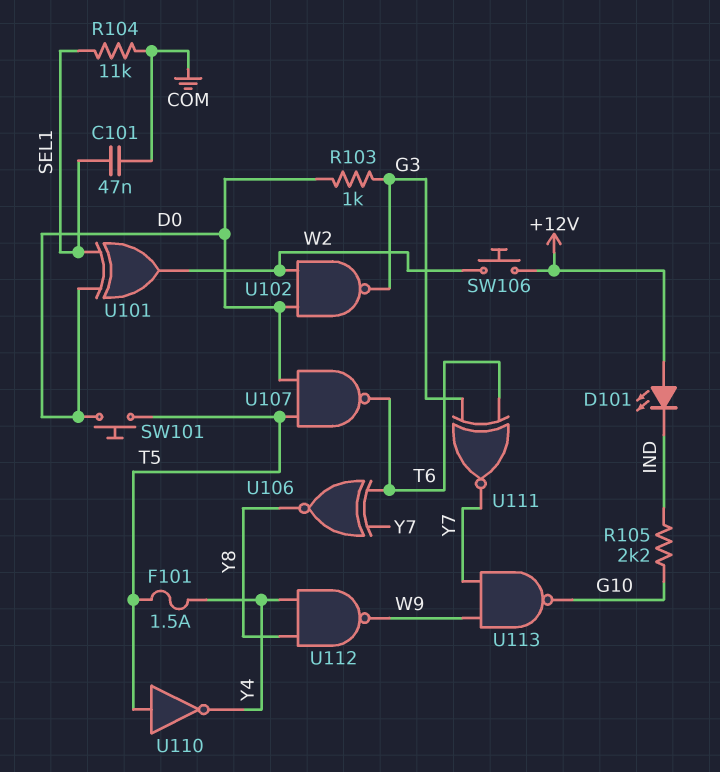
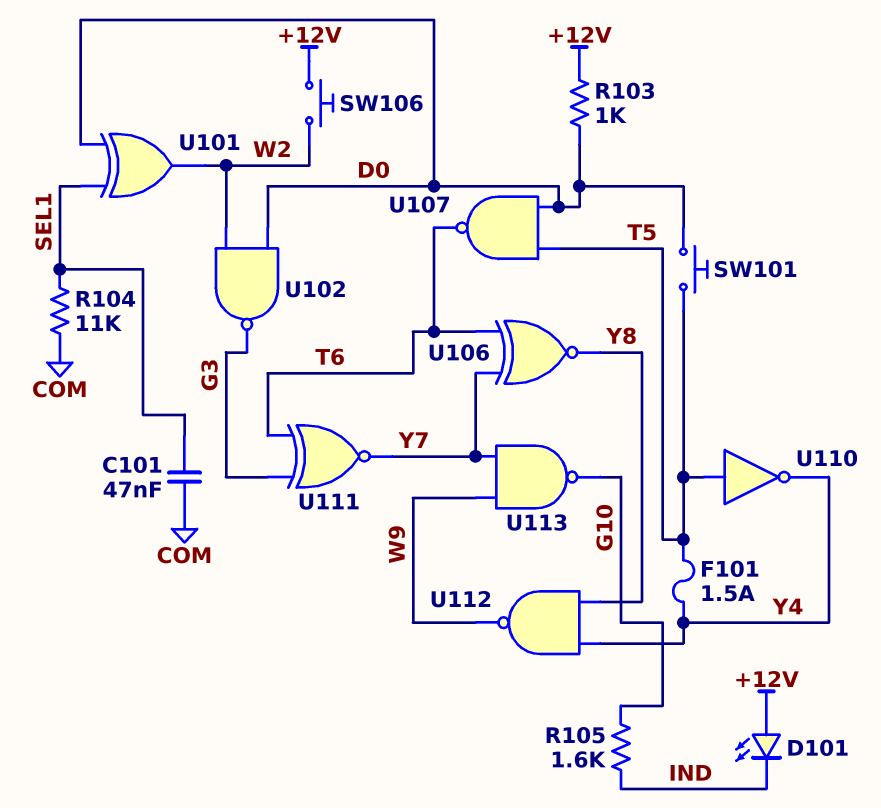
R103: 1k (D0, G3) -> 1k (+12V, D0)
R105: 2.2k (G10, IND) -> 1.6k (G10, IND)

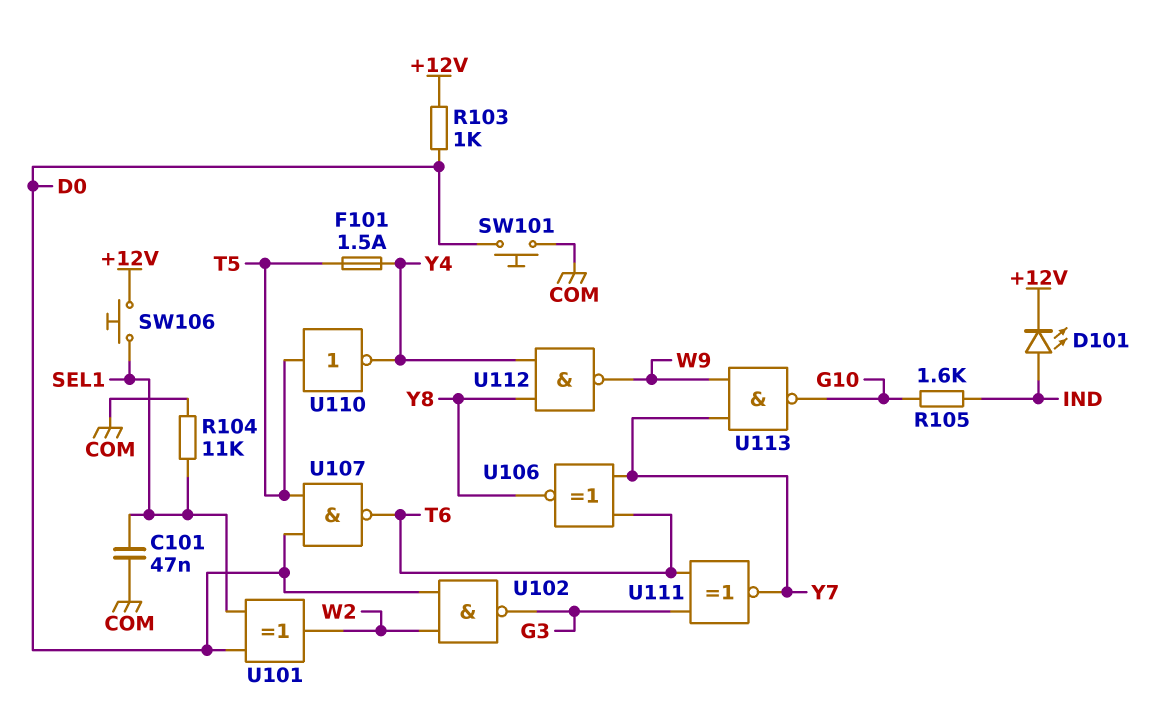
D101: LED (A +12V, K IND) -> LED (A IND, K +12V)
SW101: button (D0, T5) -> button (COM, D0)
SW106: button (+12V, W2) -> button (+12V, SEL1)

